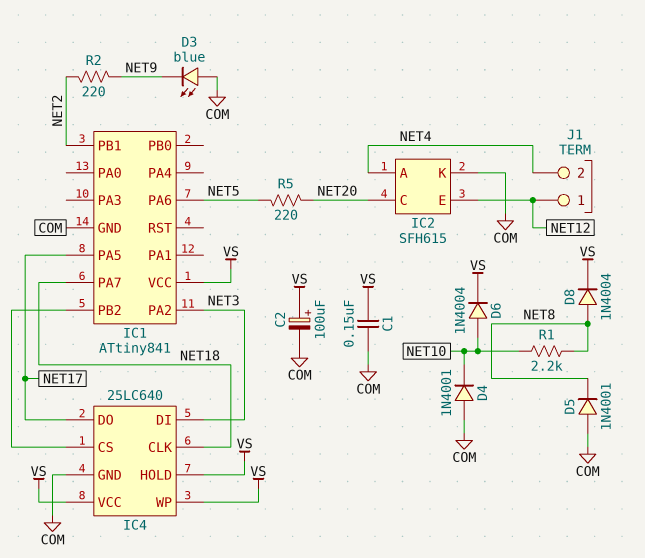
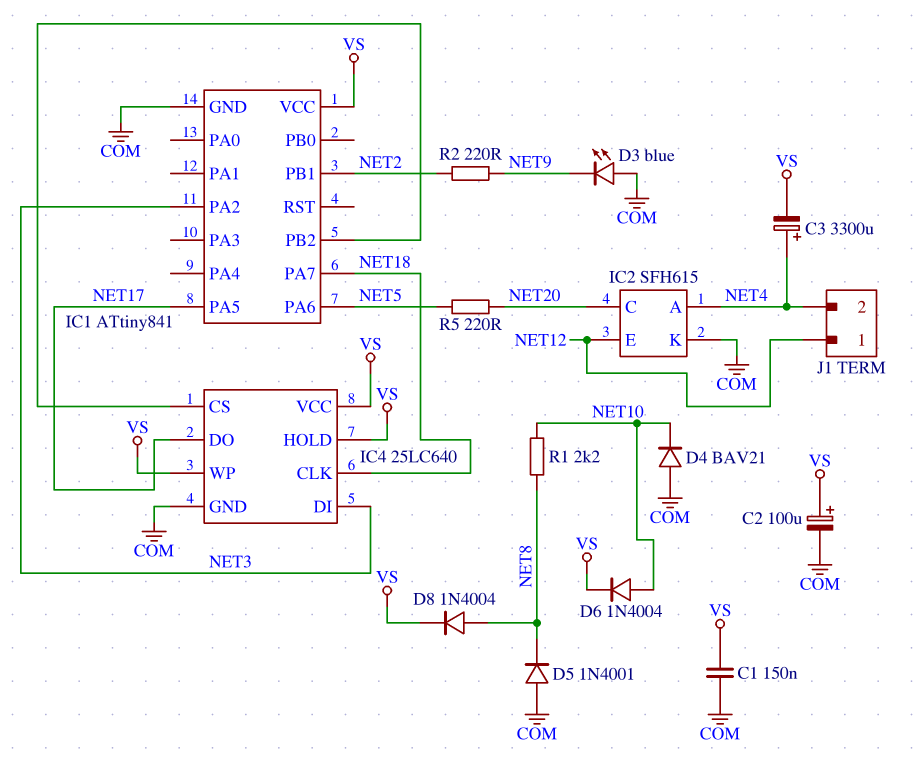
C3: none -> 3300uF (plus NET4, minus VS)
D4: diode 1N4001 (A COM, K NET10) -> diode BAV21 (A COM, K NET10)

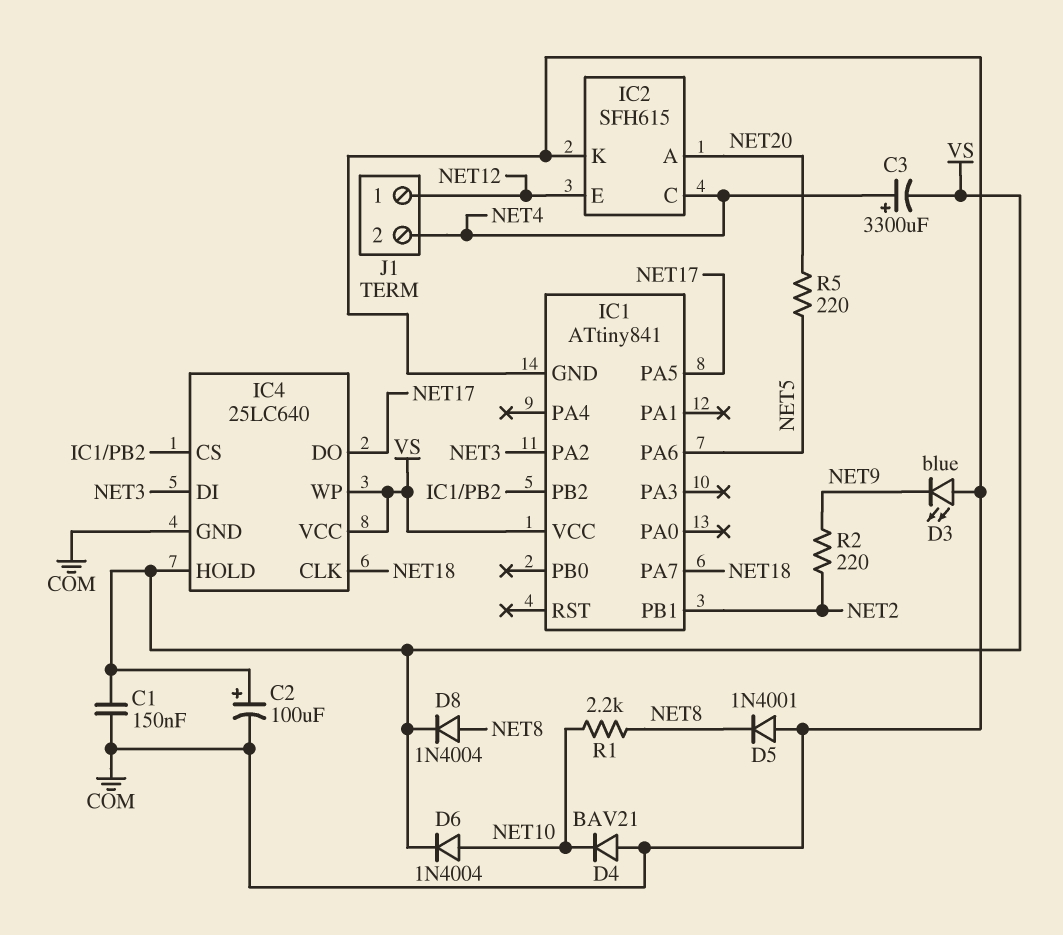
IC2 pin A: NET4 -> NET20
IC2 pin C: NET20 -> NET4

